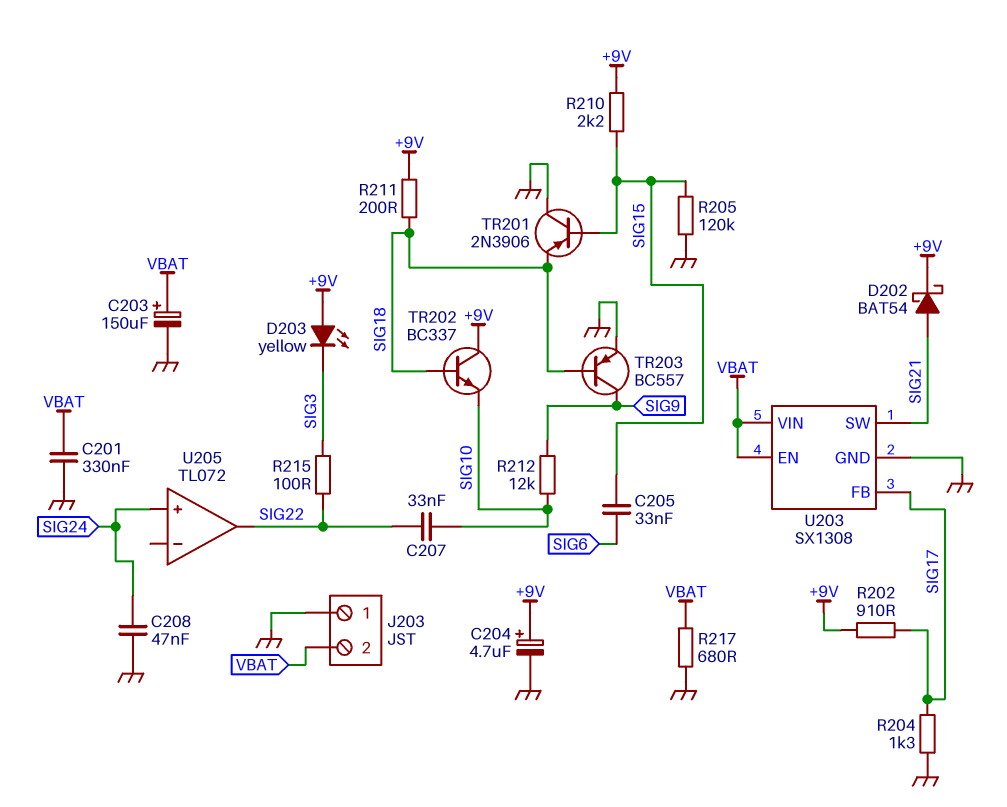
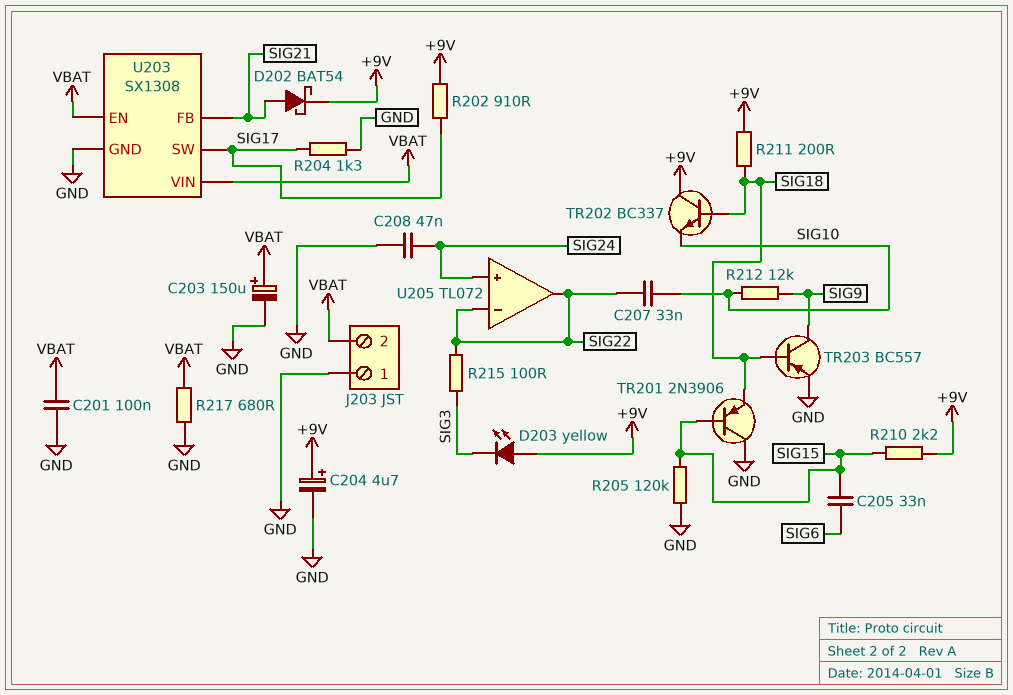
C201: 330nF (GND, VBAT) -> 100nF (GND, VBAT)
U203 pin FB: SIG17 -> SIG21
U203 pin SW: SIG21 -> SIG17
U205 pin in-: none -> SIG22

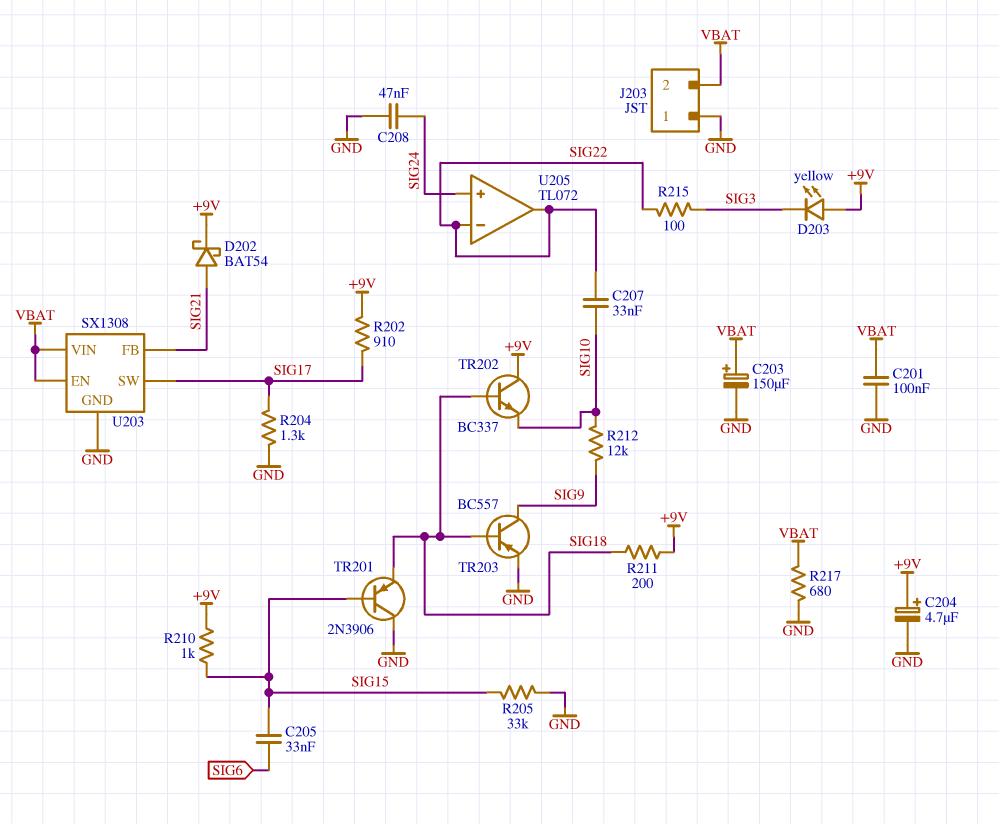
R205: 120k (GND, SIG15) -> 33k (GND, SIG15)
R210: 2.2k (+9V, SIG15) -> 1k (+9V, SIG15)

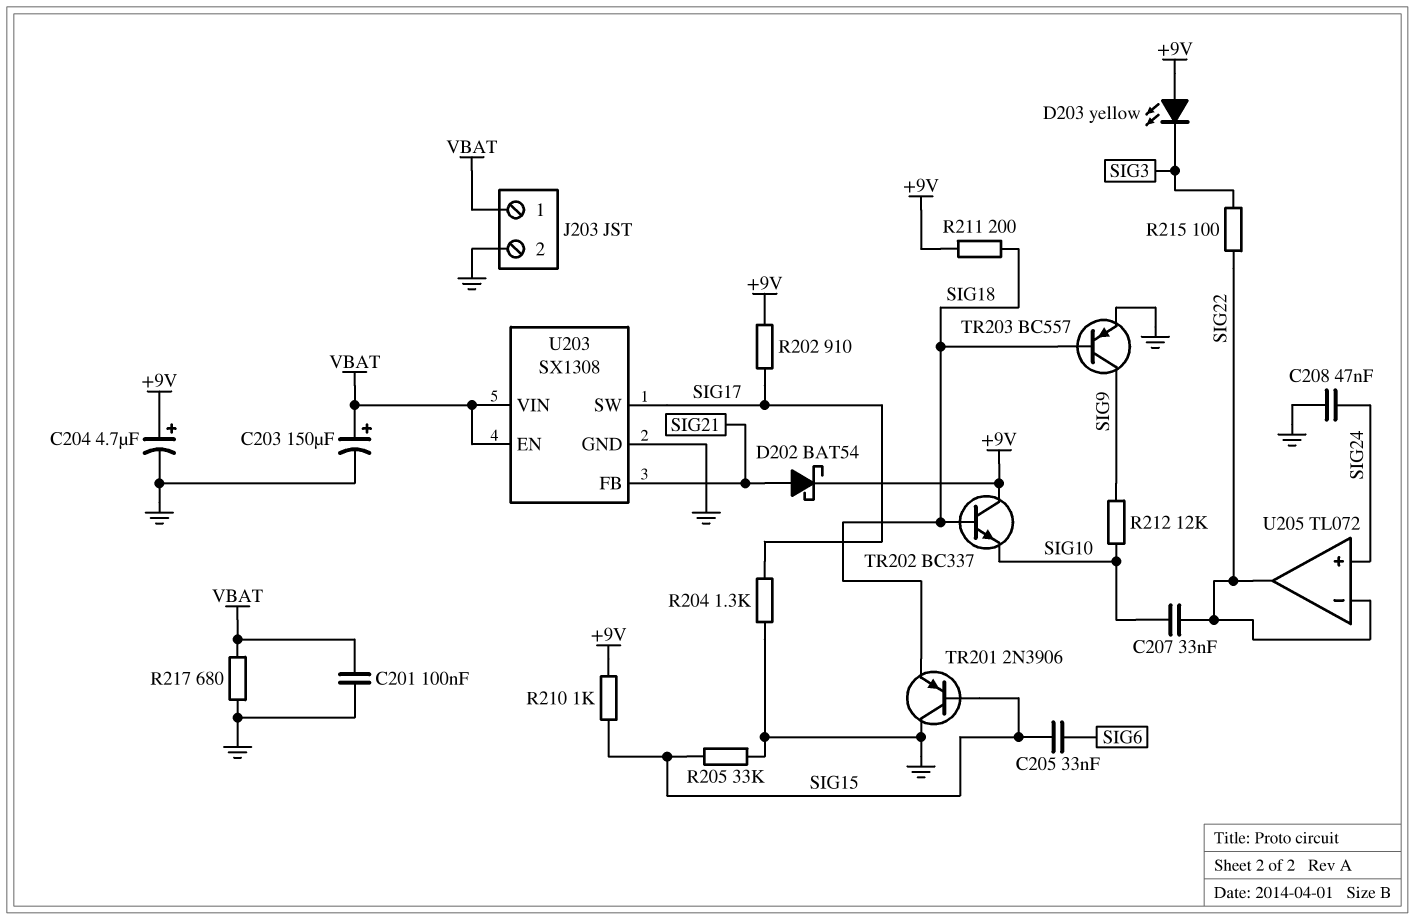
J203 pin 1: GND -> VBAT
J203 pin 2: VBAT -> GND

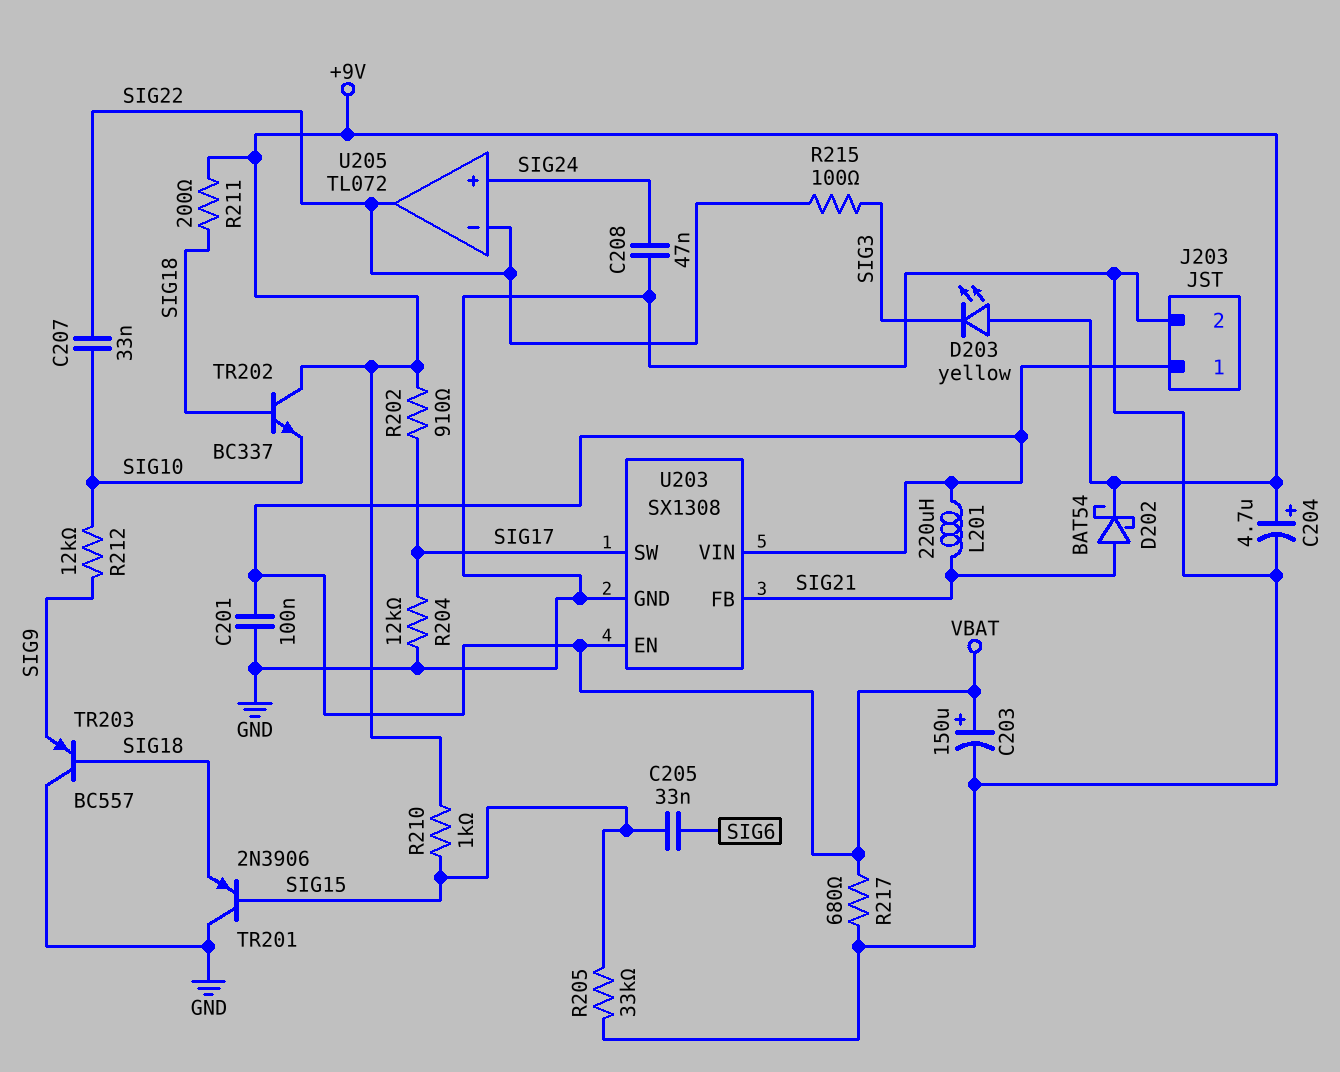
L201: none -> 220uH (SIG21, VBAT)
R204: 1.3k (GND, SIG17) -> 12k (GND, SIG17)
TR203: PNP BC557 (B SIG18, C SIG9, E GND) -> PNP BC557 (B SIG18, C GND, E SIG9)

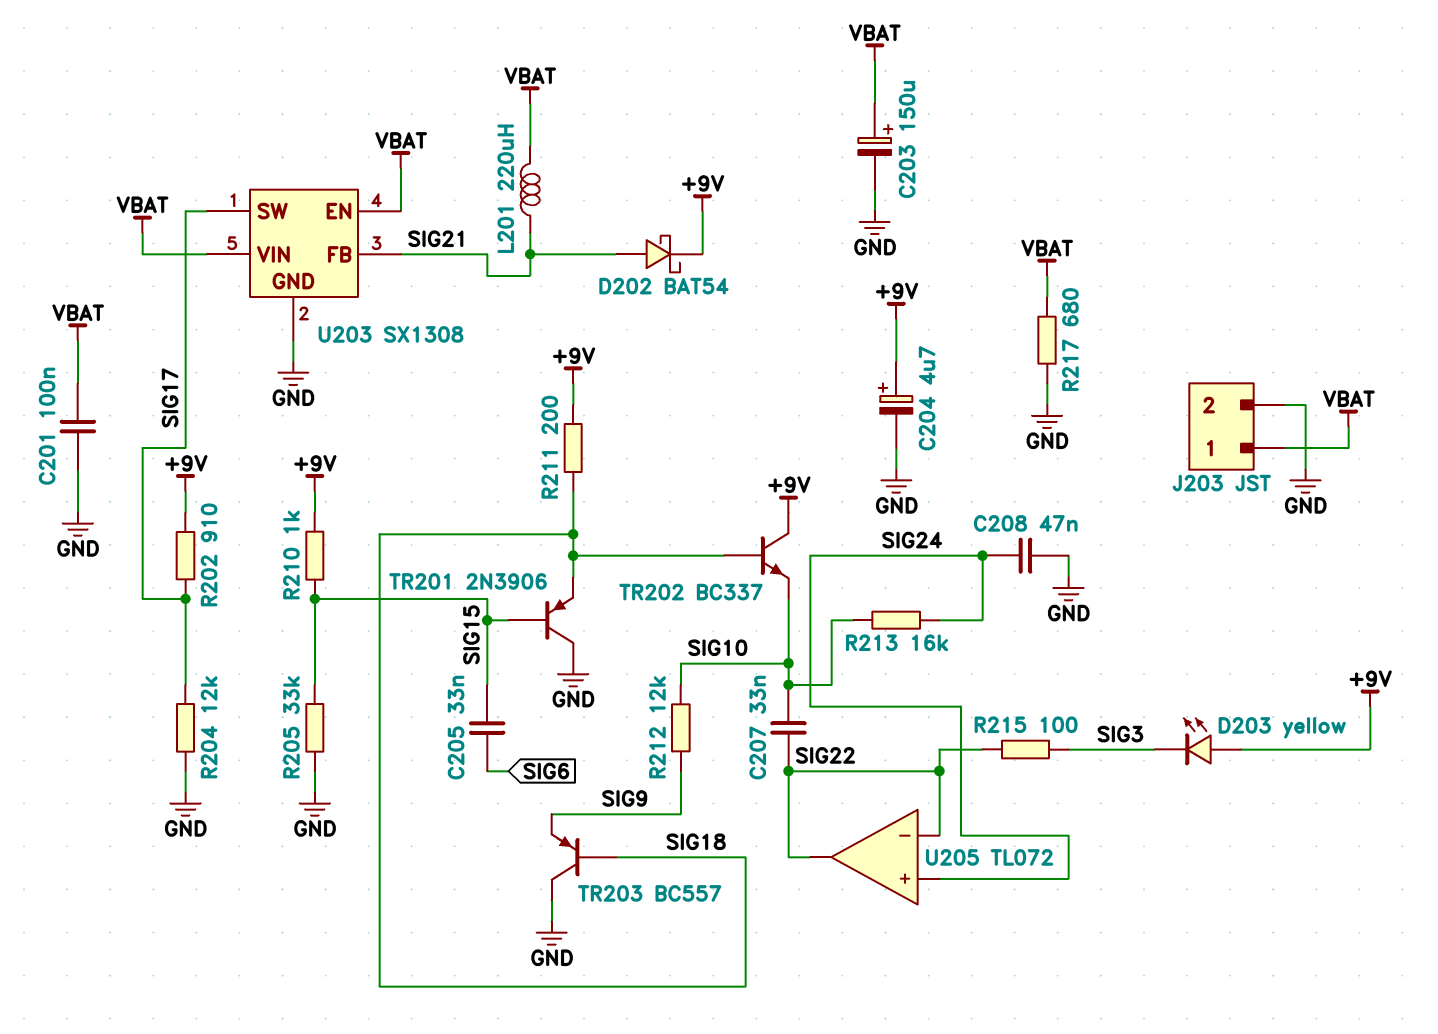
R213: none -> 16k (SIG10, SIG24)

